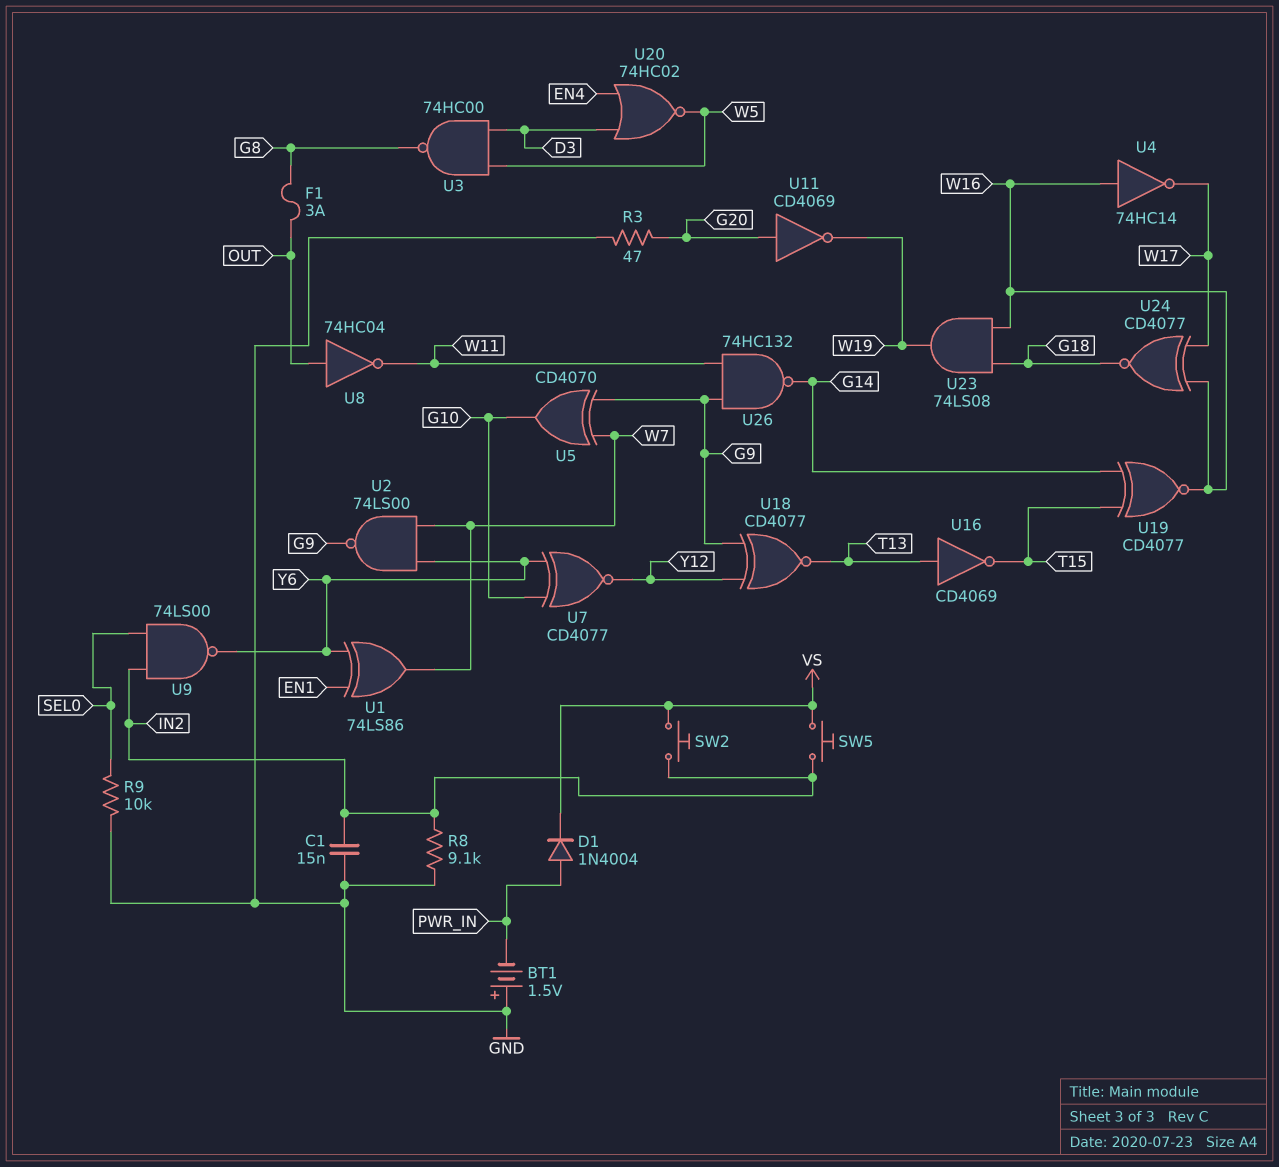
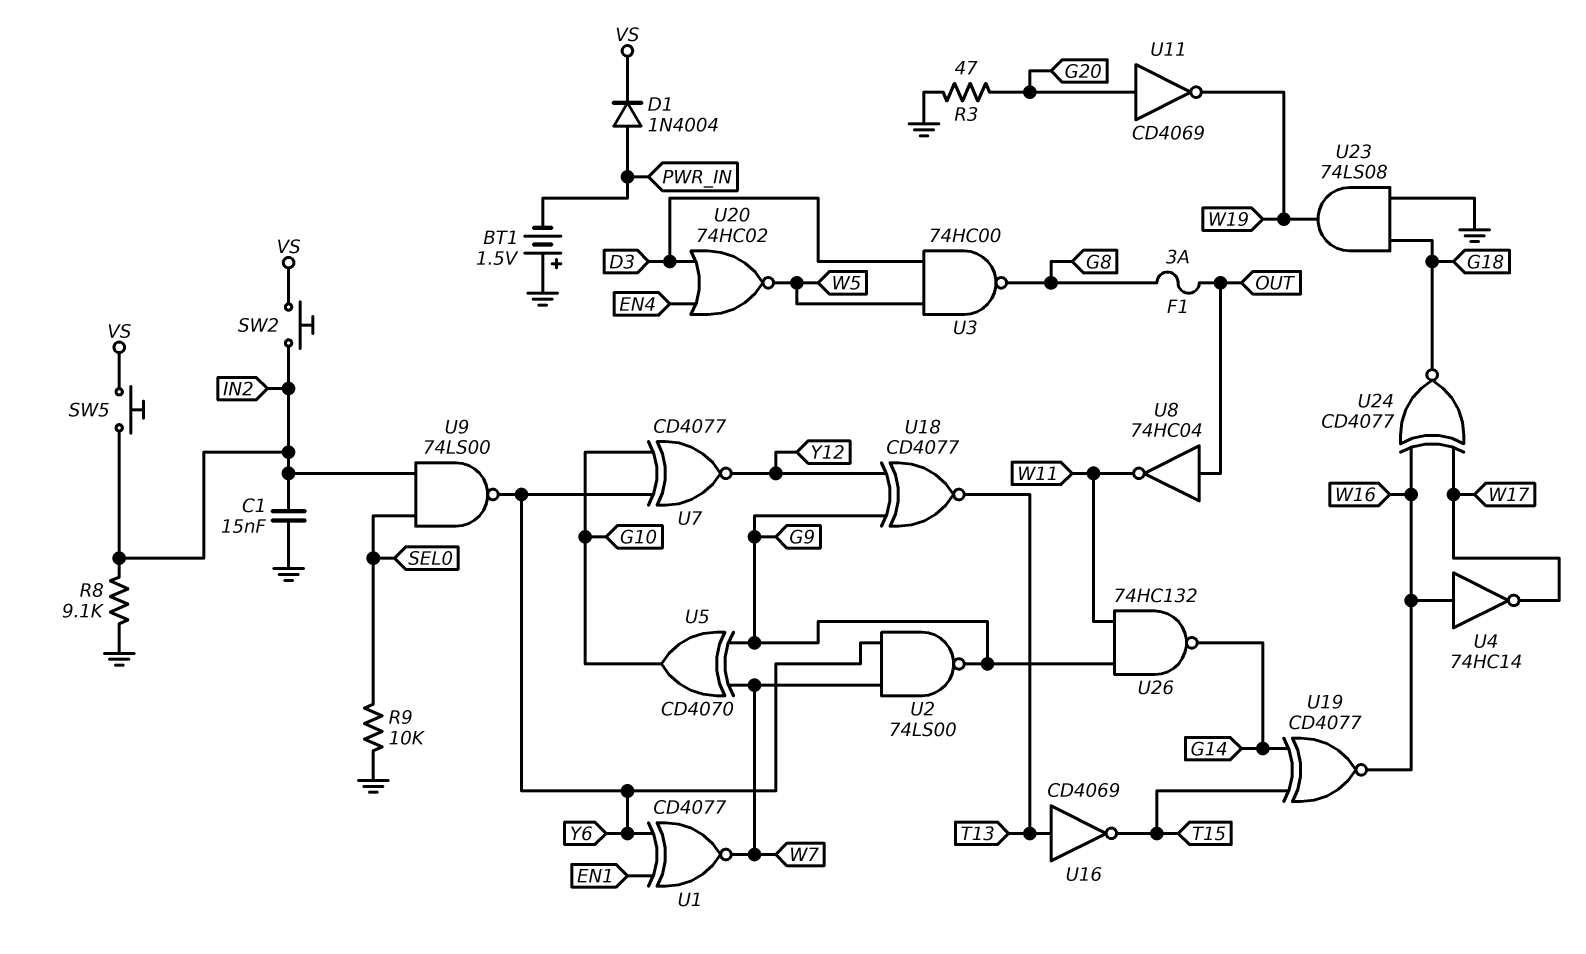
U1: XOR 74LS86 (in EN1, in Y6, out W7) -> XNOR CD4077 (in EN1, in Y6, out W7)
U23: AND 74LS08 (in G18, in W16, out W19) -> AND 74LS08 (in G18, in GND, out W19)

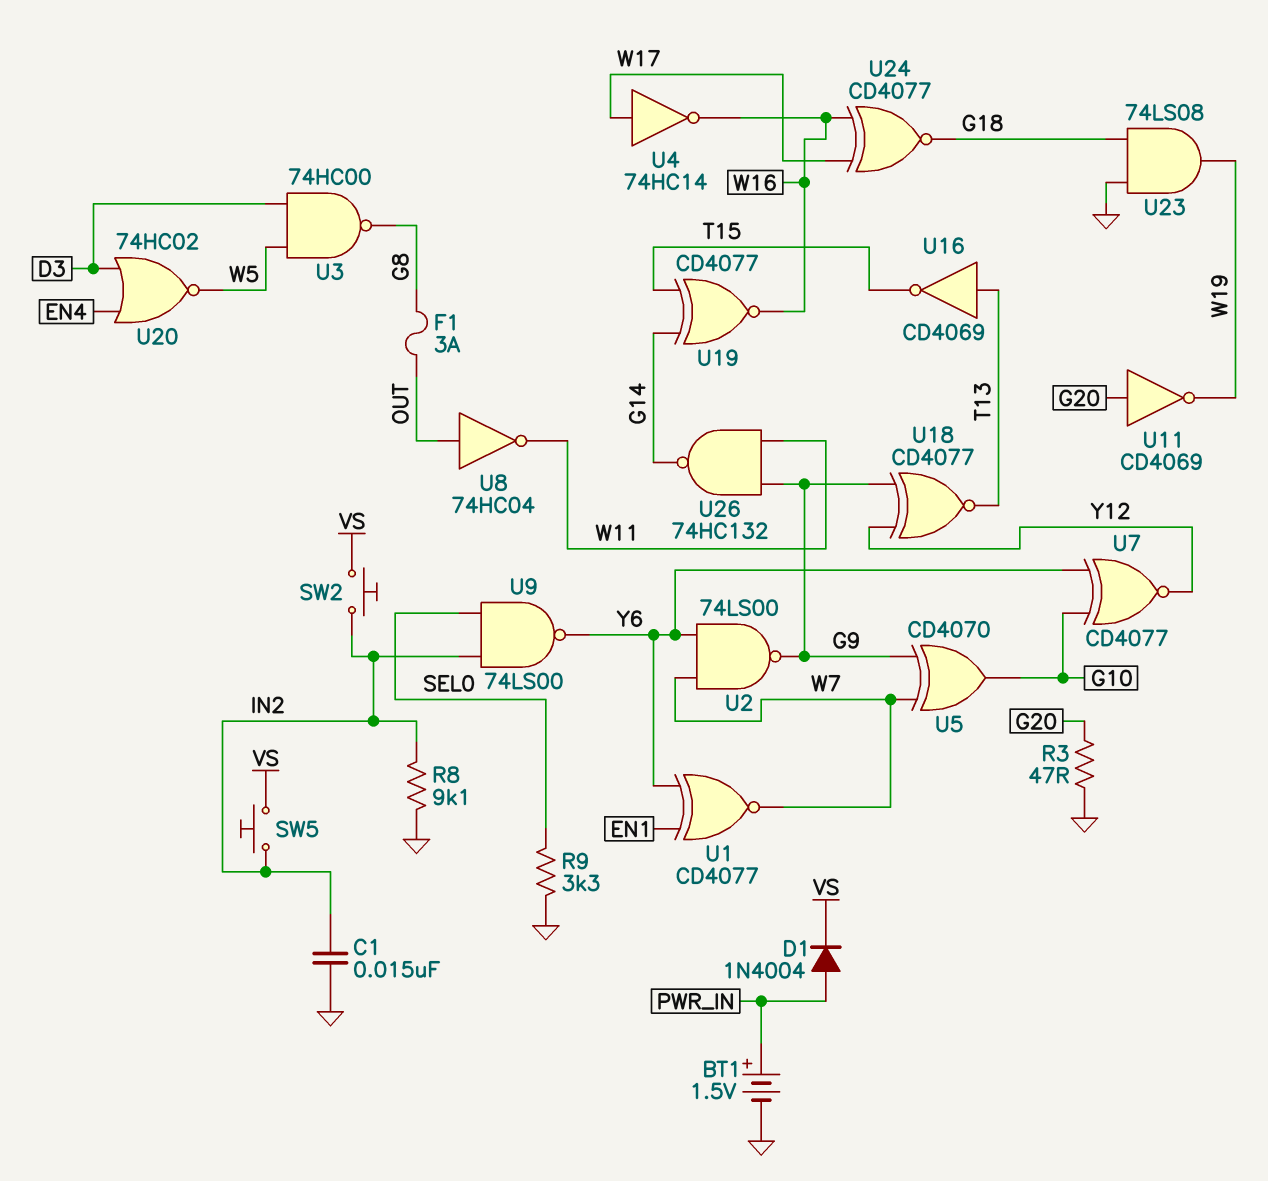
BT1: 1.5V (plus GND, minus PWR_IN) -> 1.5V (plus PWR_IN, minus GND)
R9: 10k (GND, SEL0) -> 3.3k (GND, SEL0)
U4: NOT 74HC14 (in W16, out W17) -> NOT 74HC14 (in W17, out W16)

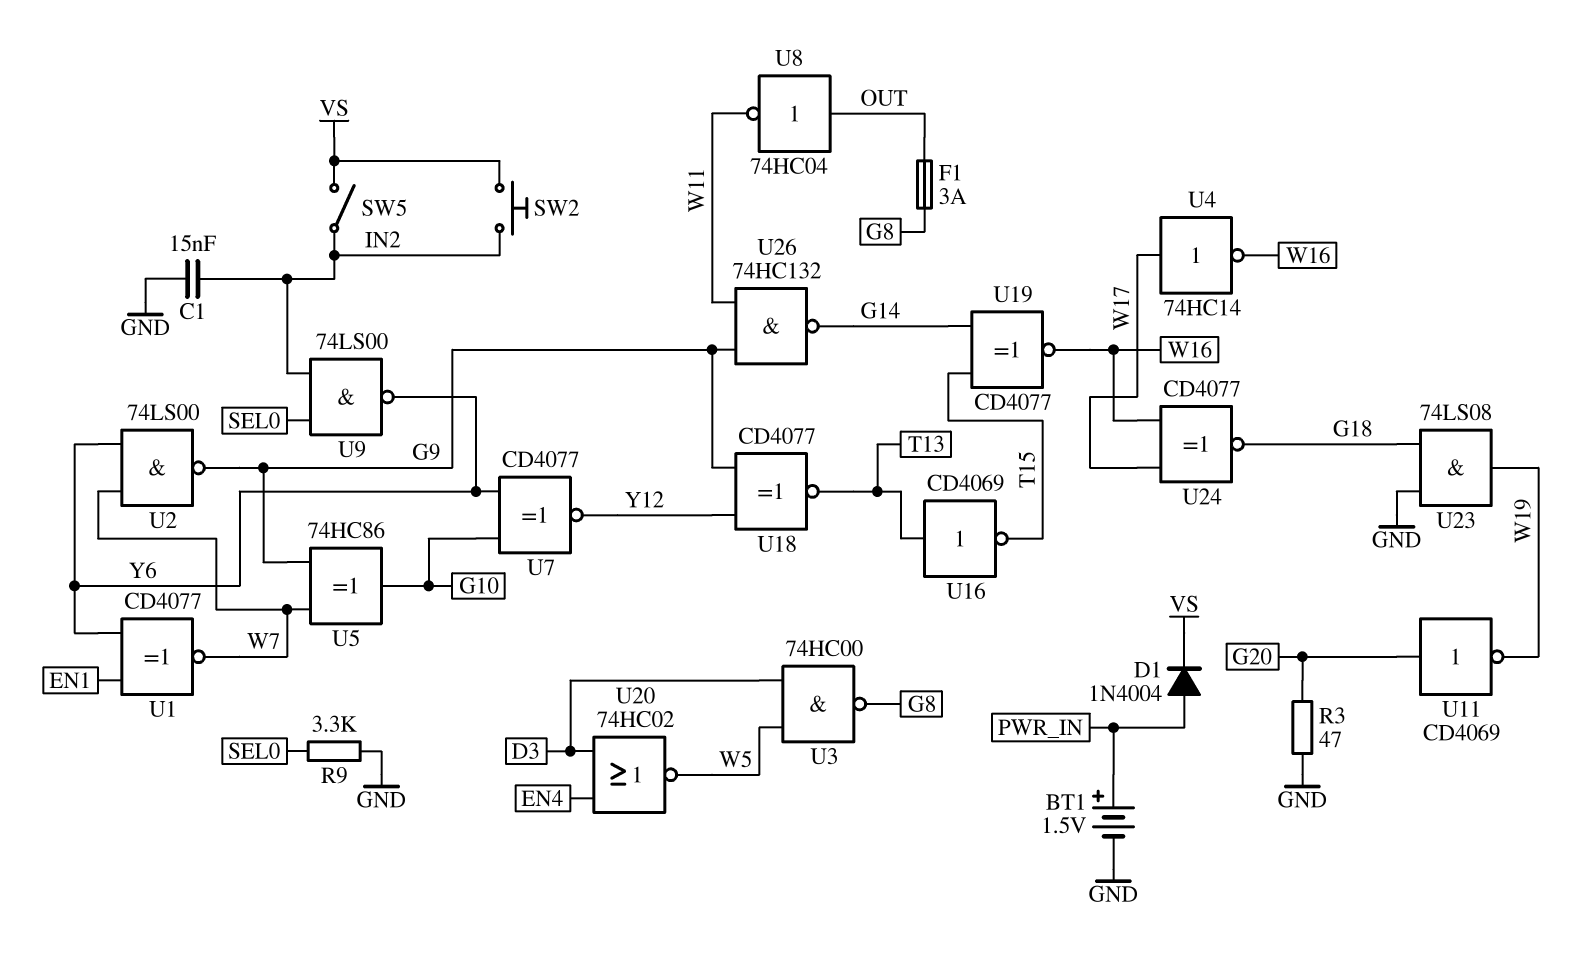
R8: 9.1k (GND, IN2) -> none
SW5: button (IN2, VS) -> switch (IN2, VS)
U5: XOR CD4070 (in G9, in W7, out G10) -> XOR 74HC86 (in G9, in W7, out G10)

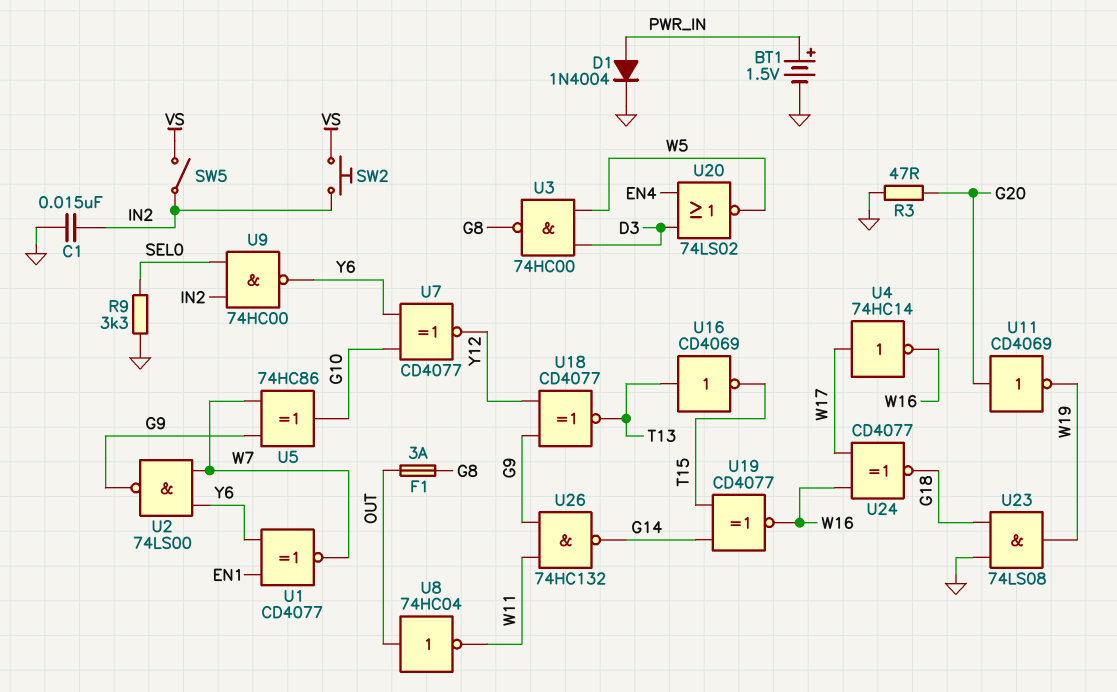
D1: diode 1N4004 (A PWR_IN, K VS) -> diode 1N4004 (A PWR_IN, K GND)
U9: NAND 74LS00 (in IN2, in SEL0, out Y6) -> NAND 74HC00 (in IN2, in SEL0, out Y6)
U20: NOR 74HC02 (in D3, in EN4, out W5) -> NOR 74LS02 (in D3, in EN4, out W5)

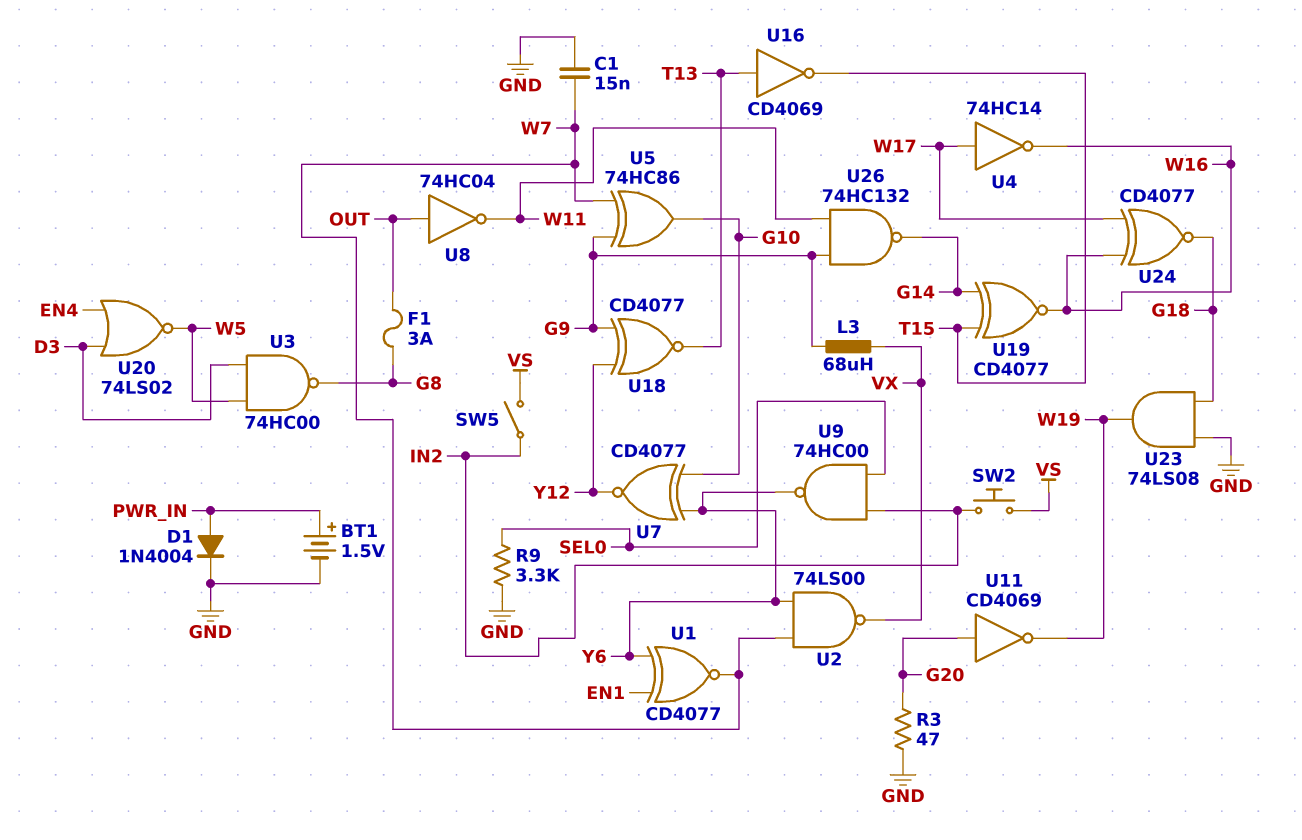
C1: 15nF (GND, IN2) -> 15nF (GND, W7)
L3: none -> 68uH (G9, VX)
U2: NAND 74LS00 (in W7, in Y6, out G9) -> NAND 74LS00 (in W7, in Y6, out VX)

